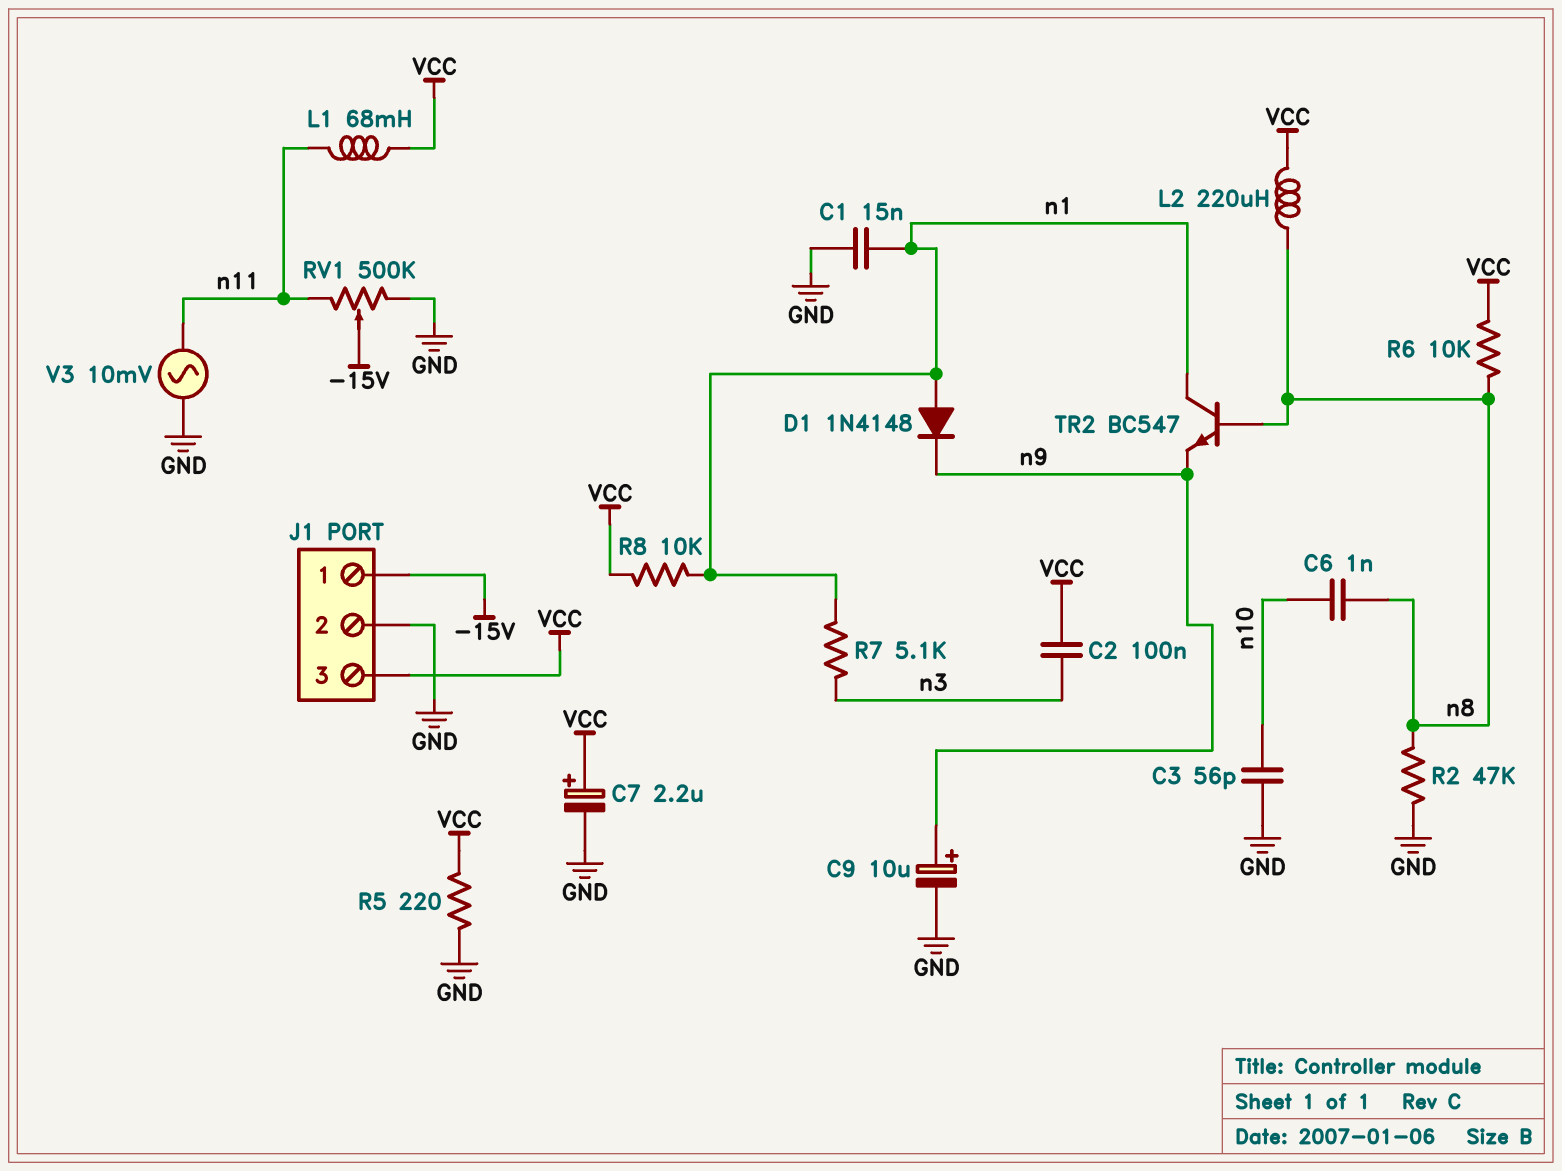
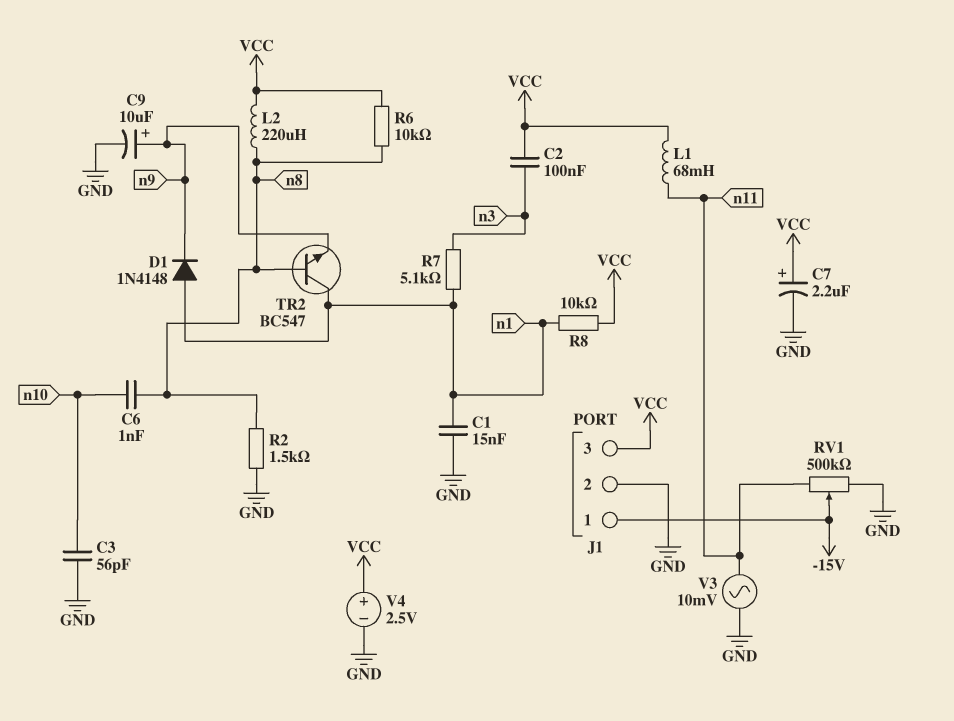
R2: 47k (GND, n8) -> 1.5k (GND, n8)
R5: 220 (GND, VCC) -> none
V4: none -> 2.5V (plus VCC, minus GND)

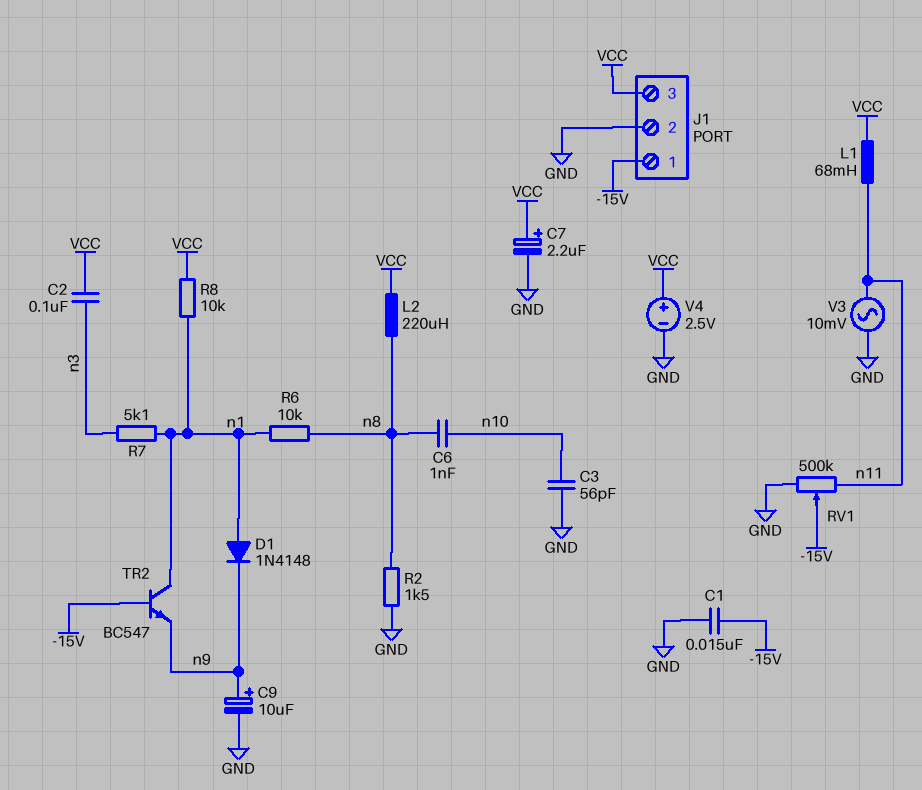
C1: 15nF (GND, n1) -> 15nF (-15V, GND)
R6: 10k (VCC, n8) -> 10k (n1, n8)
TR2: NPN BC547 (B n8, C n1, E n9) -> NPN BC547 (B -15V, C n1, E n9)

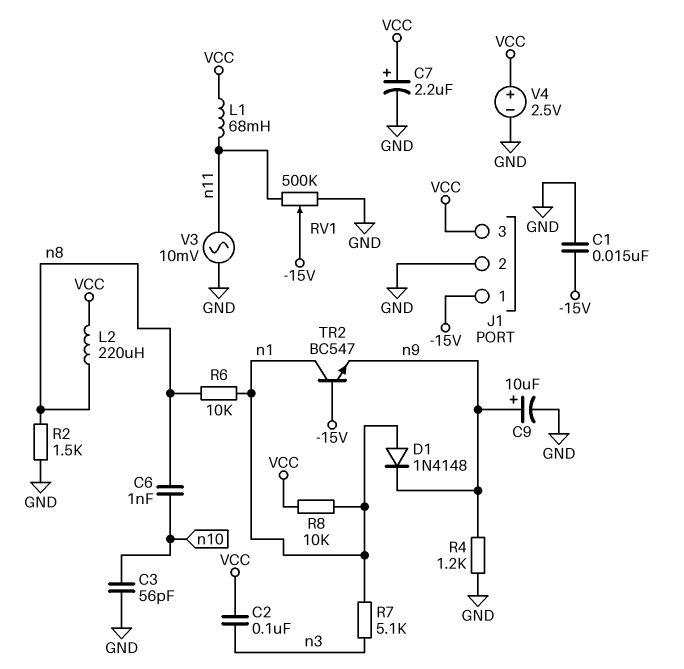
R4: none -> 1.2k (GND, n9)

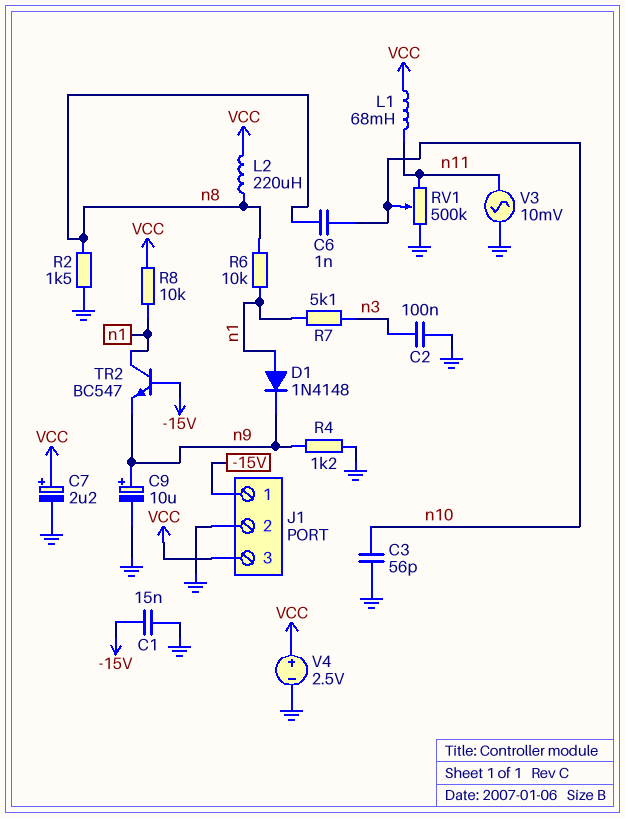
C2: 100nF (VCC, n3) -> 100nF (GND, n3)
RV1: 500k (GND, n11, wiper -15V) -> 500k (GND, n11, wiper n10)

